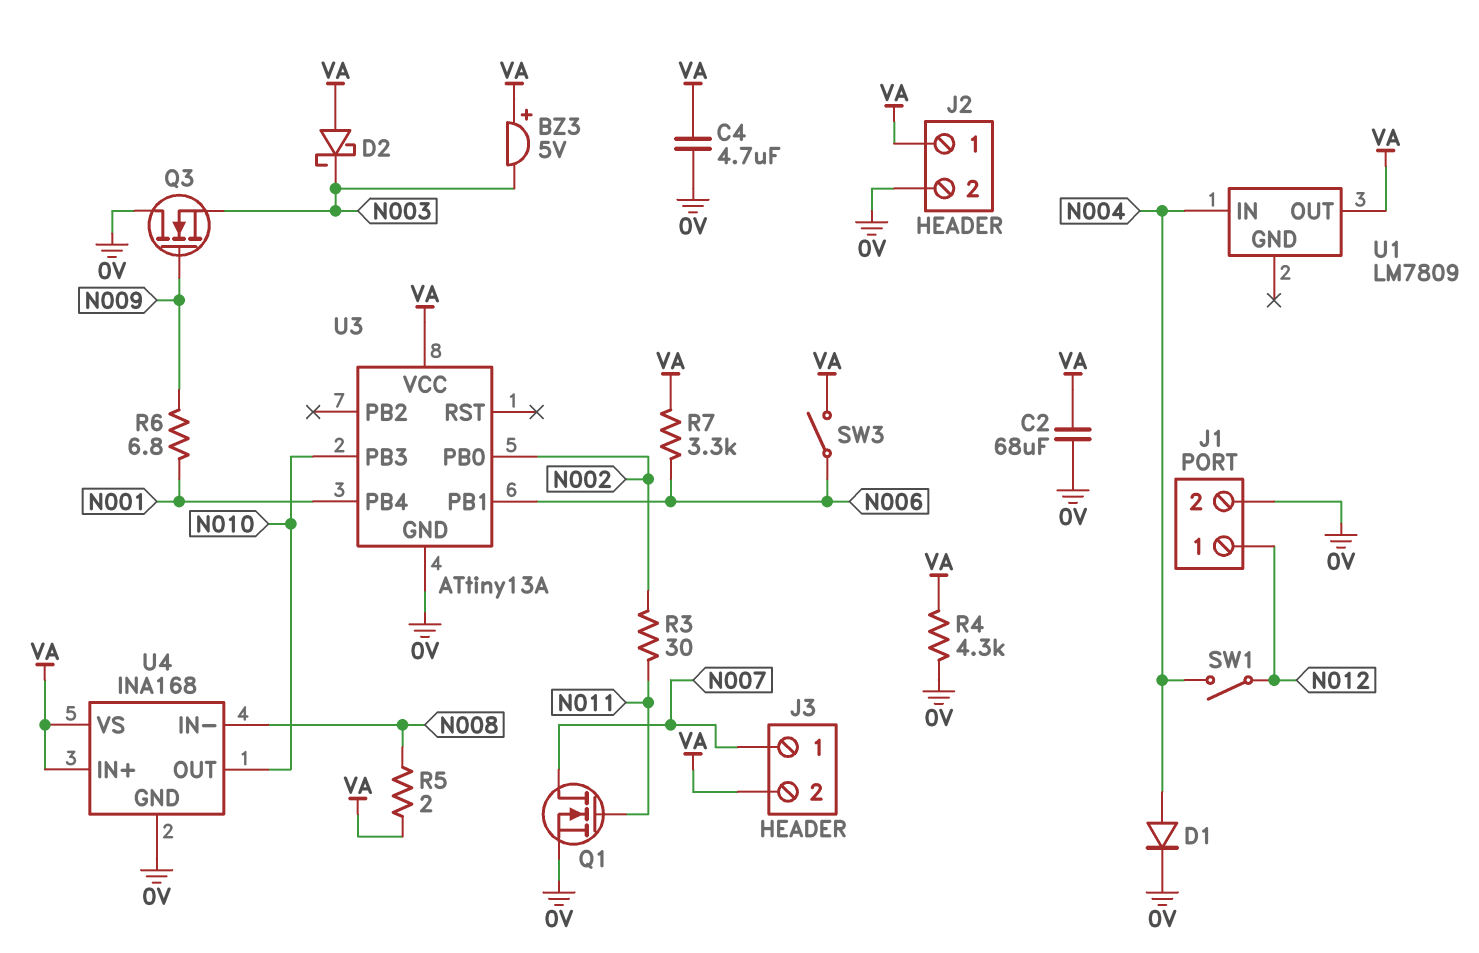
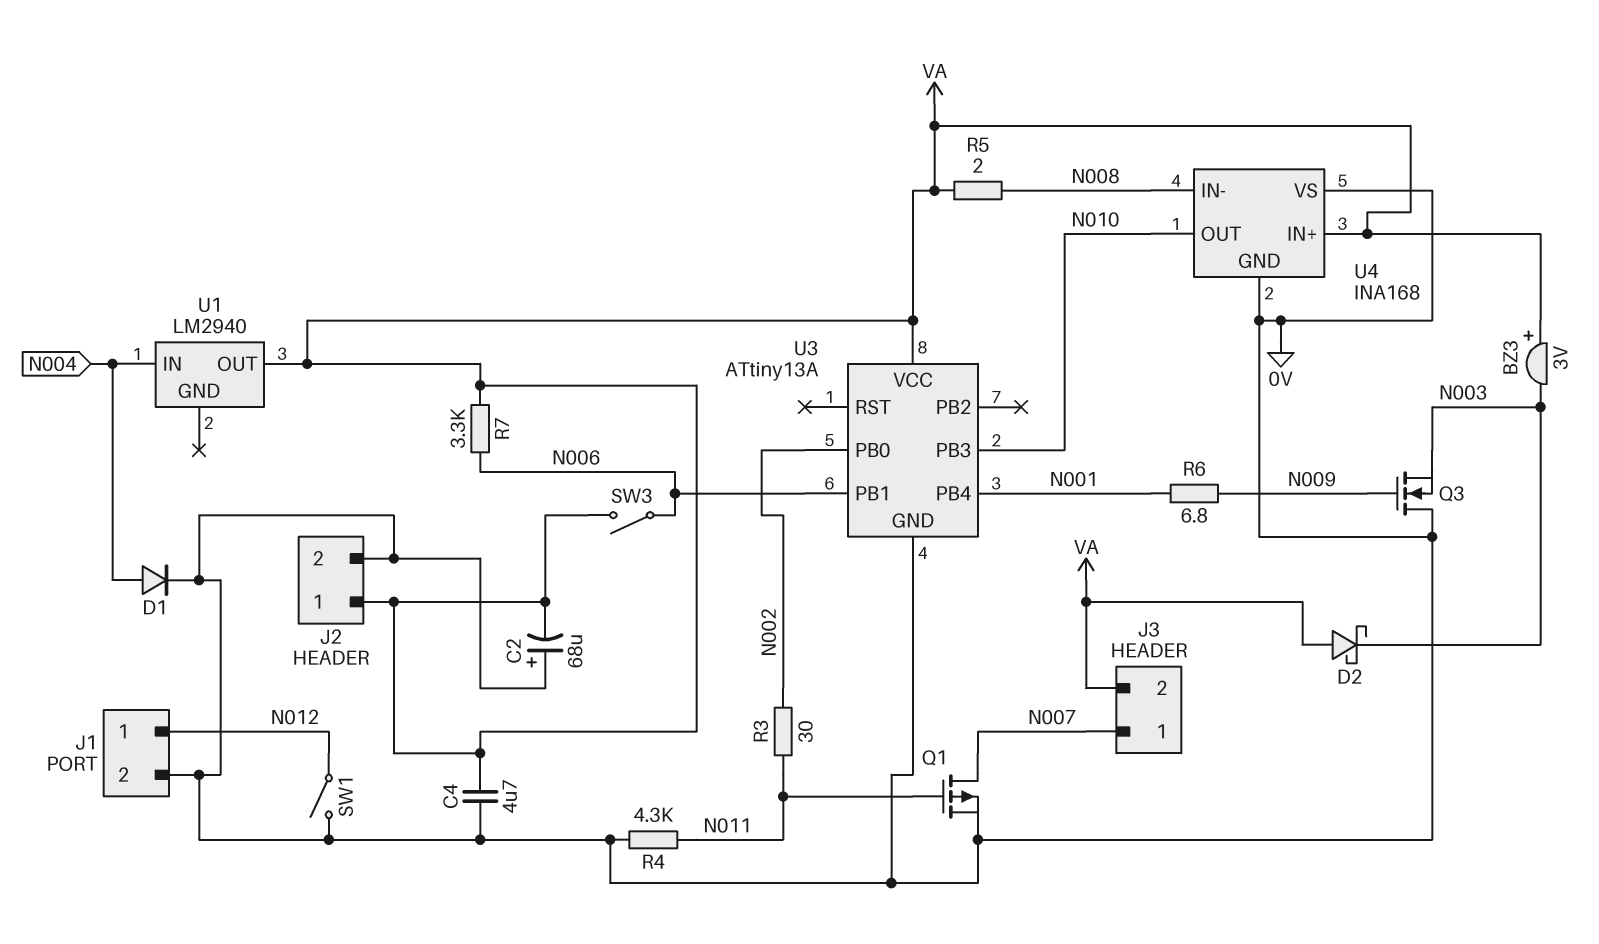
BZ3: buzzer 5V (plus VA, minus N003) -> buzzer 3V (plus VA, minus N003)
C2: 68uF (0V, VA) -> 68uF (plus 0V, minus VA)
Q1: NMOS (G N011, D N007, S 0V) -> PMOS (G N011, D N007, S 0V)
R4: 4.3k (0V, VA) -> 4.3k (0V, N011)
SW1: switch (N004, N012) -> switch (0V, N012)
U1: LM7809 -> LM2940
U4 pin VS: VA -> 0V

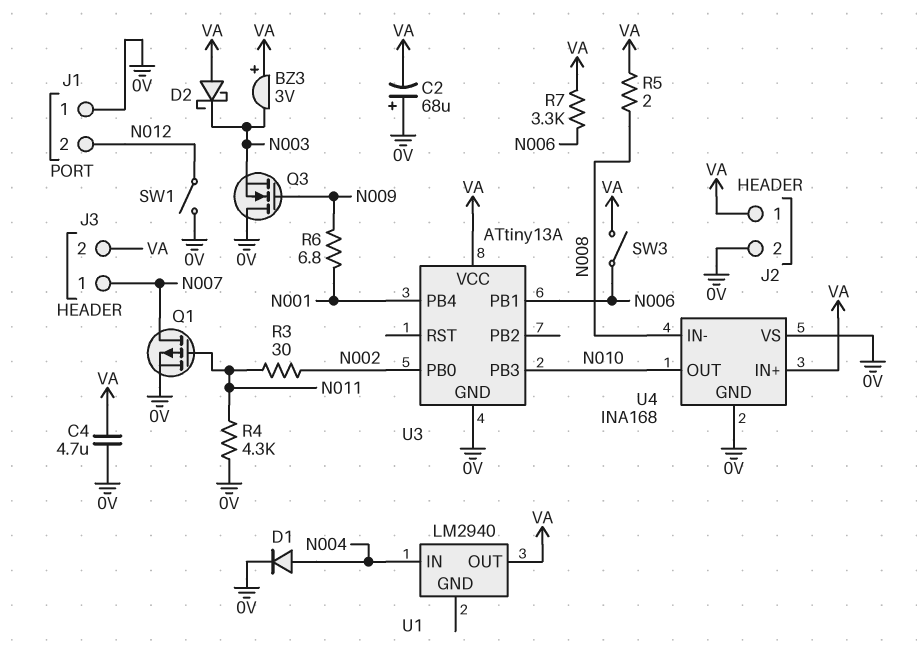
J1 pin 1: N012 -> 0V
J1 pin 2: 0V -> N012

